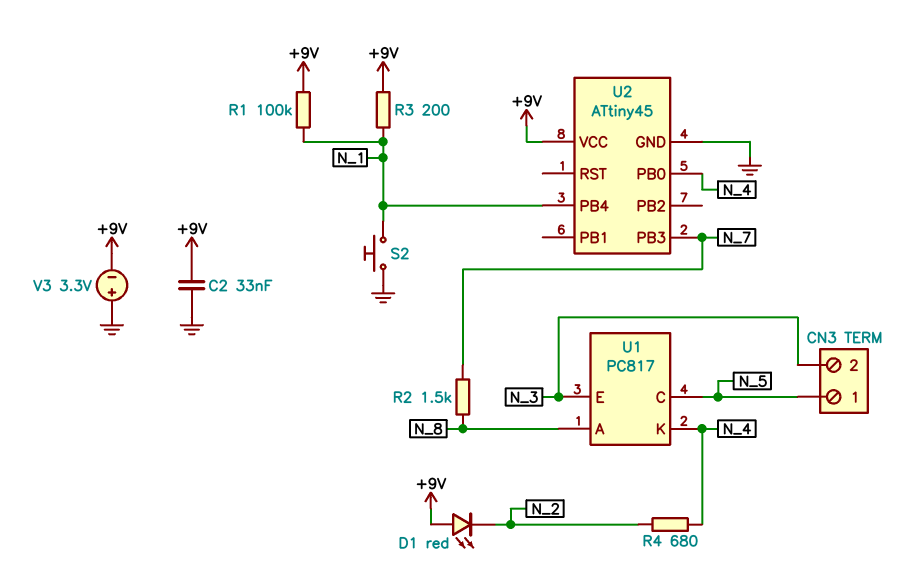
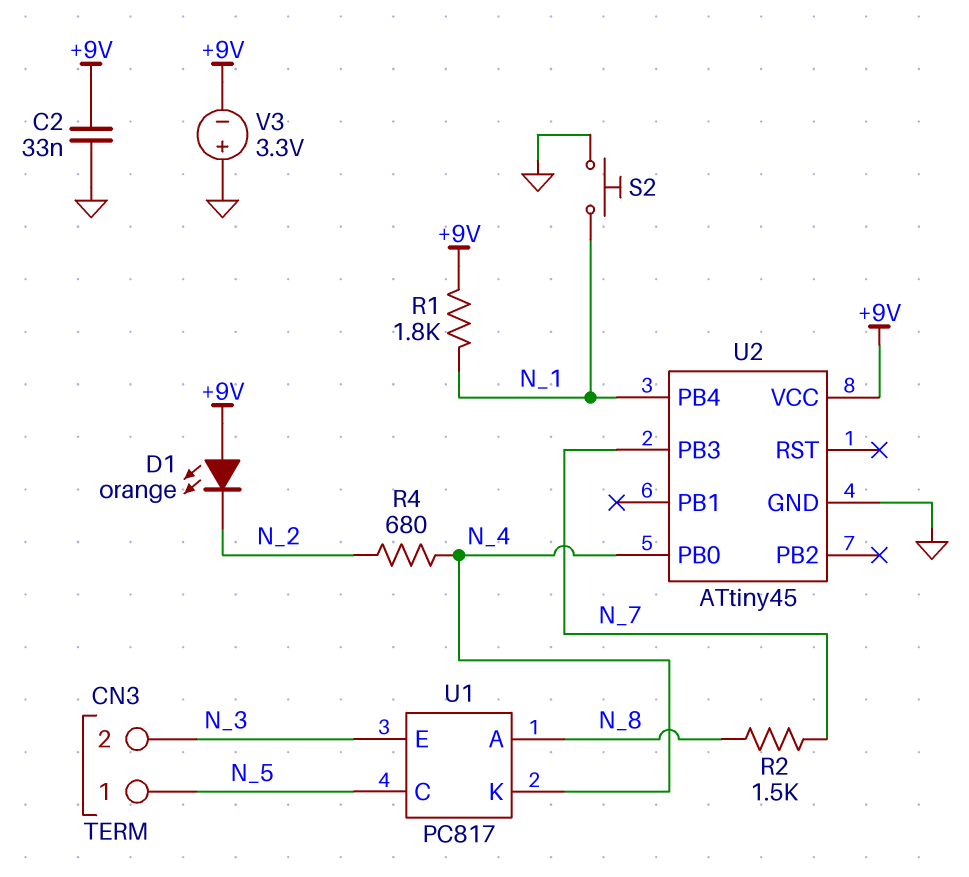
D1: LED red (A +9V, K N_2) -> LED orange (A +9V, K N_2)
R1: 100k (+9V, N_1) -> 1.8k (+9V, N_1)
R3: 200 (+9V, N_1) -> none

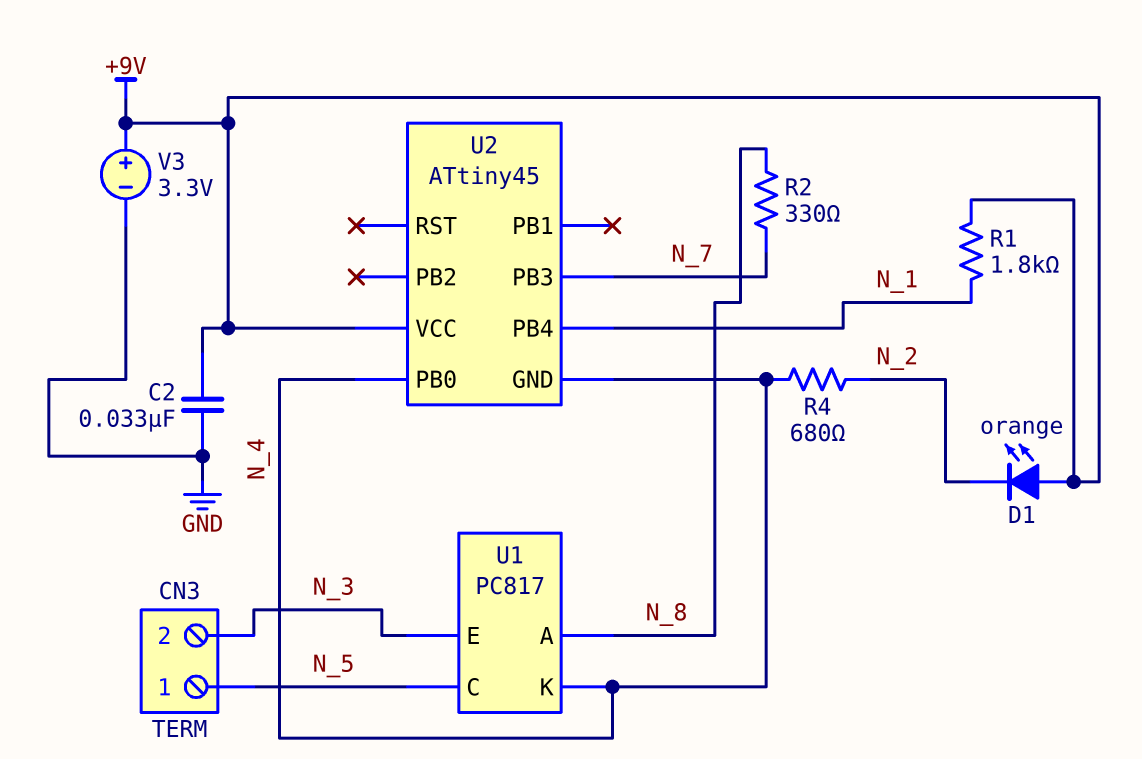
R2: 1.5k (N_7, N_8) -> 330 (N_7, N_8)
S2: button (GND, N_1) -> none
U2 pin GND: GND -> N_4
V3: 3.3V (plus GND, minus +9V) -> 3.3V (plus +9V, minus GND)

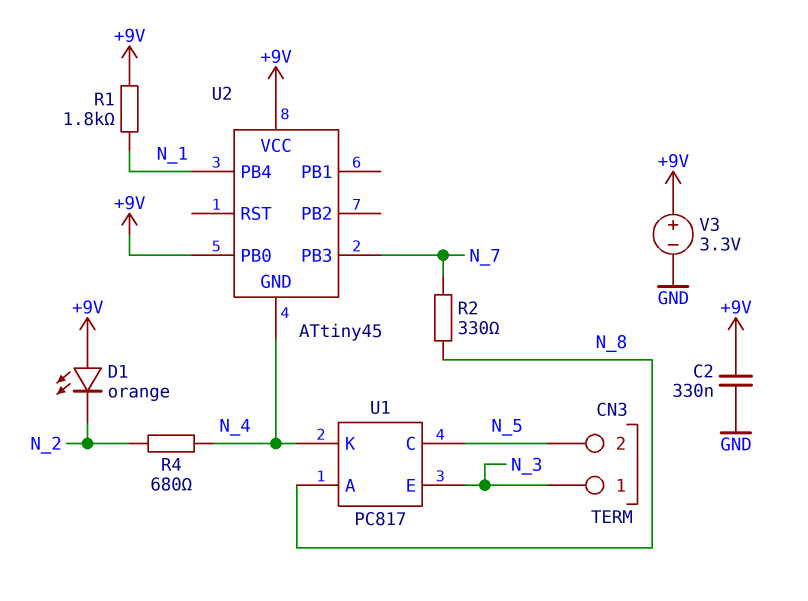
C2: 33nF (+9V, GND) -> 330nF (+9V, GND)
CN3 pin 1: N_5 -> N_3
CN3 pin 2: N_3 -> N_5
U2 pin PB0: N_4 -> +9V

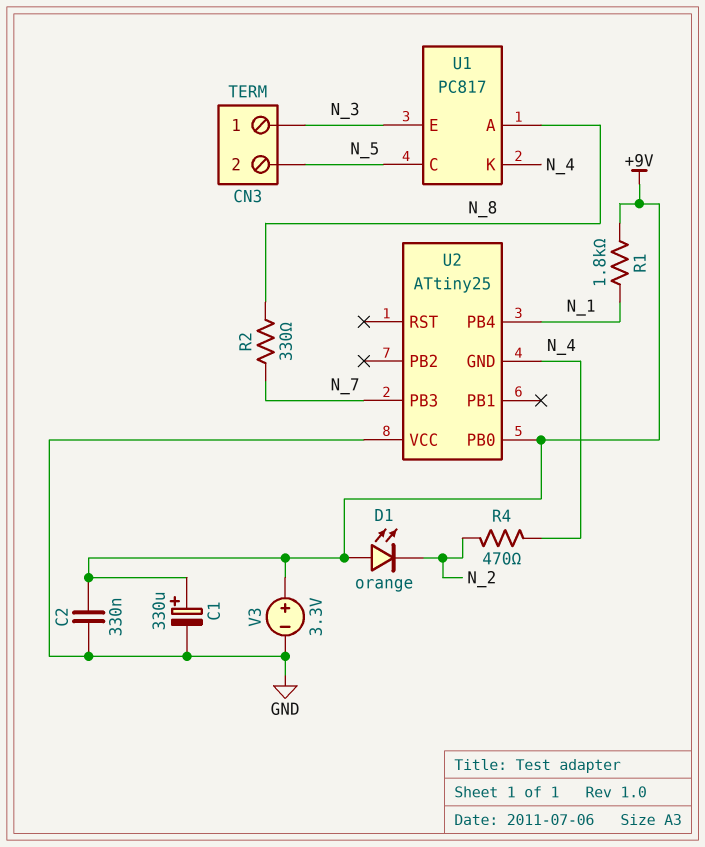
C1: none -> 330uF (plus +9V, minus GND)
R4: 680 (N_2, N_4) -> 470 (N_2, N_4)
U2: ATtiny45 -> ATtiny25
U2 pin VCC: +9V -> GND

